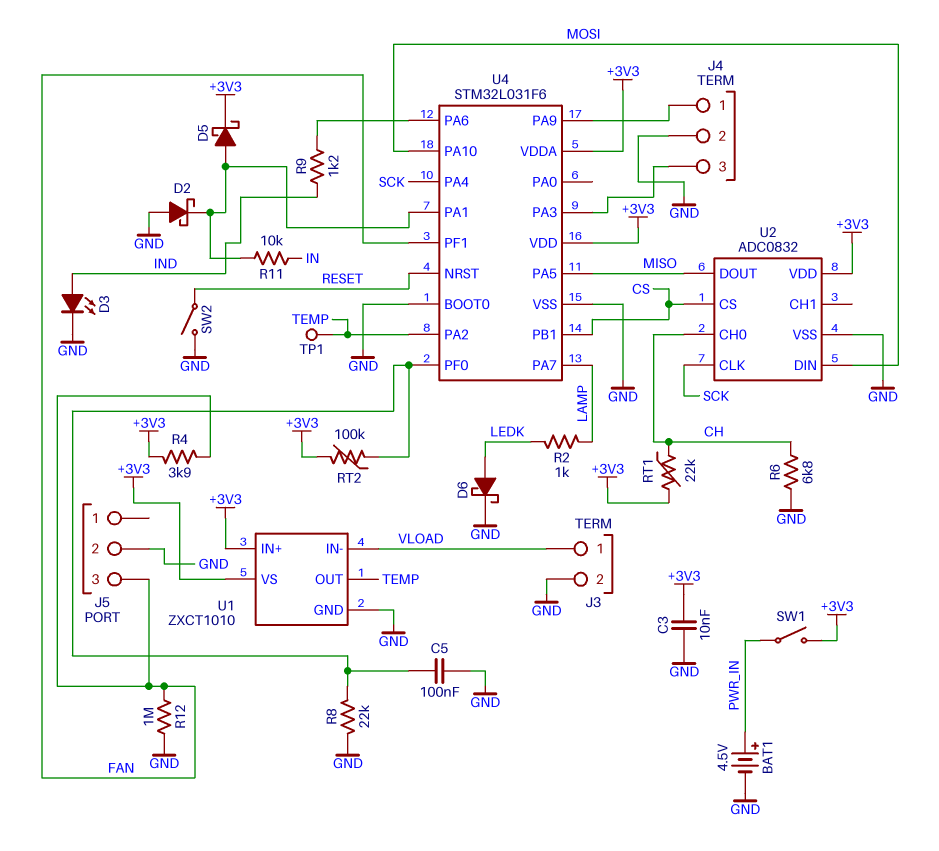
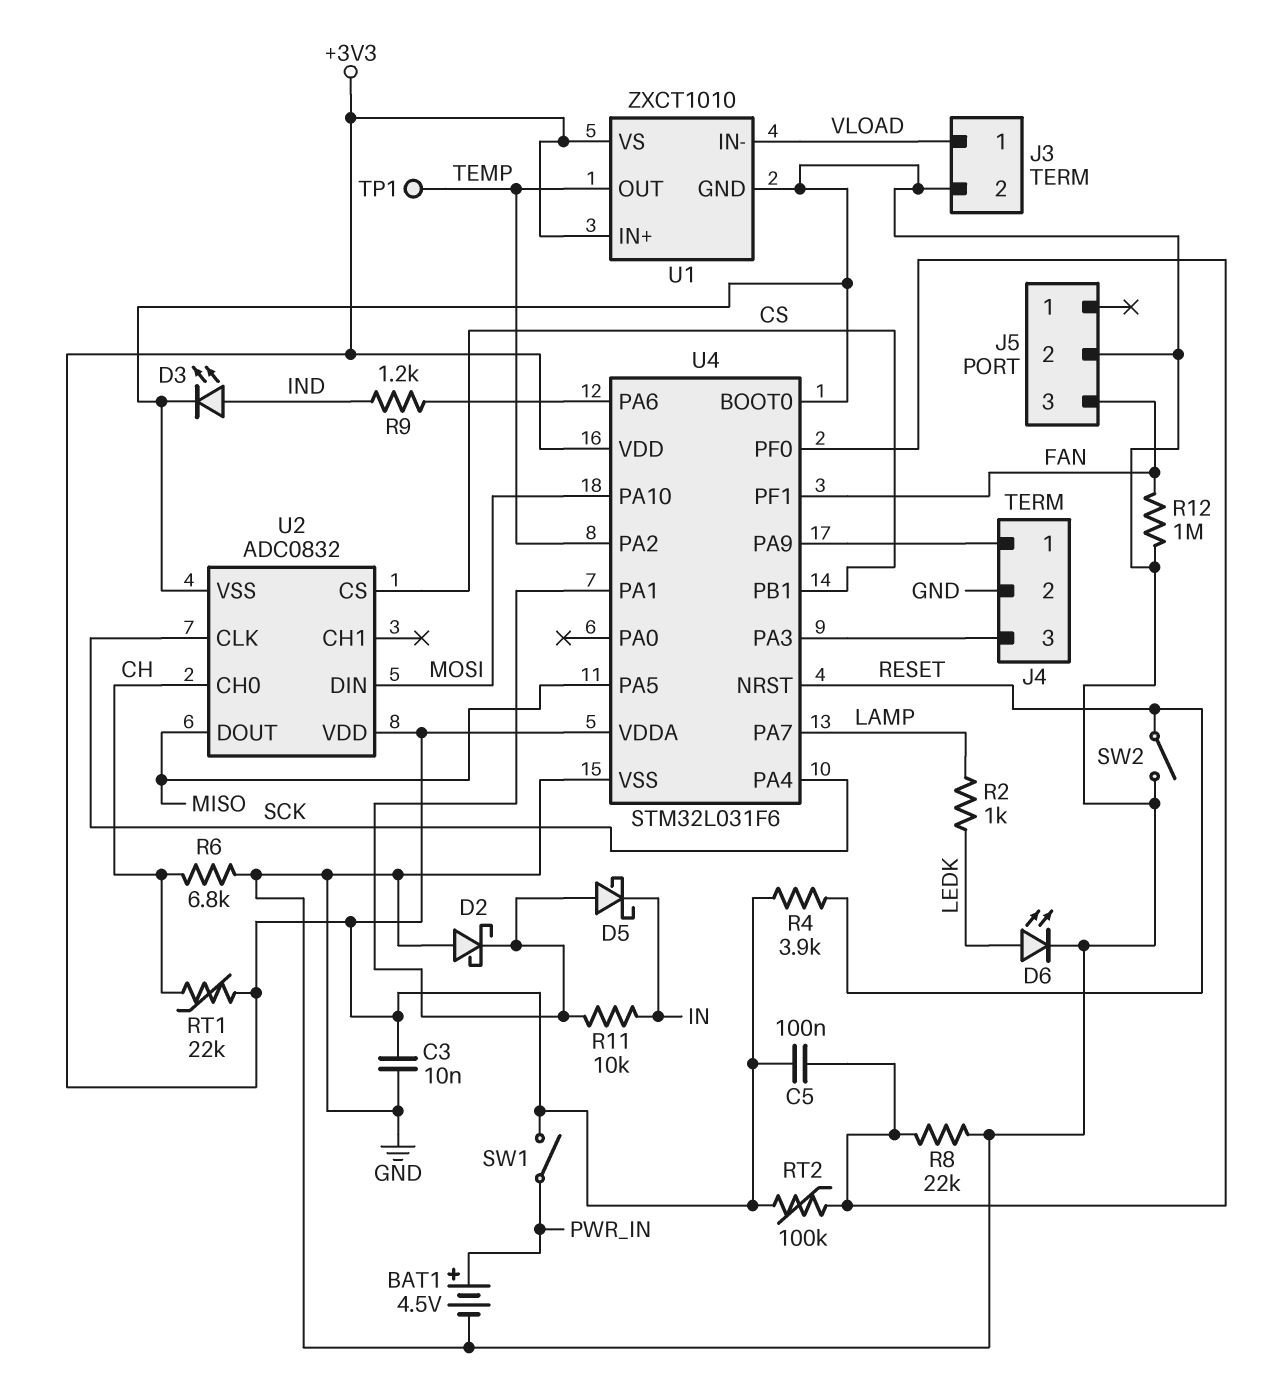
C5: 100nF (GND, U4/PF0) -> 100nF (+3V3, U4/PF0)
D5: schottky (A U4/PA1, K +3V3) -> schottky (A U4/PA1, K IN)
D6: schottky (A LEDK, K GND) -> LED (A LEDK, K GND)
R4: 3.9k (+3V3, FAN) -> 3.9k (+3V3, RESET)

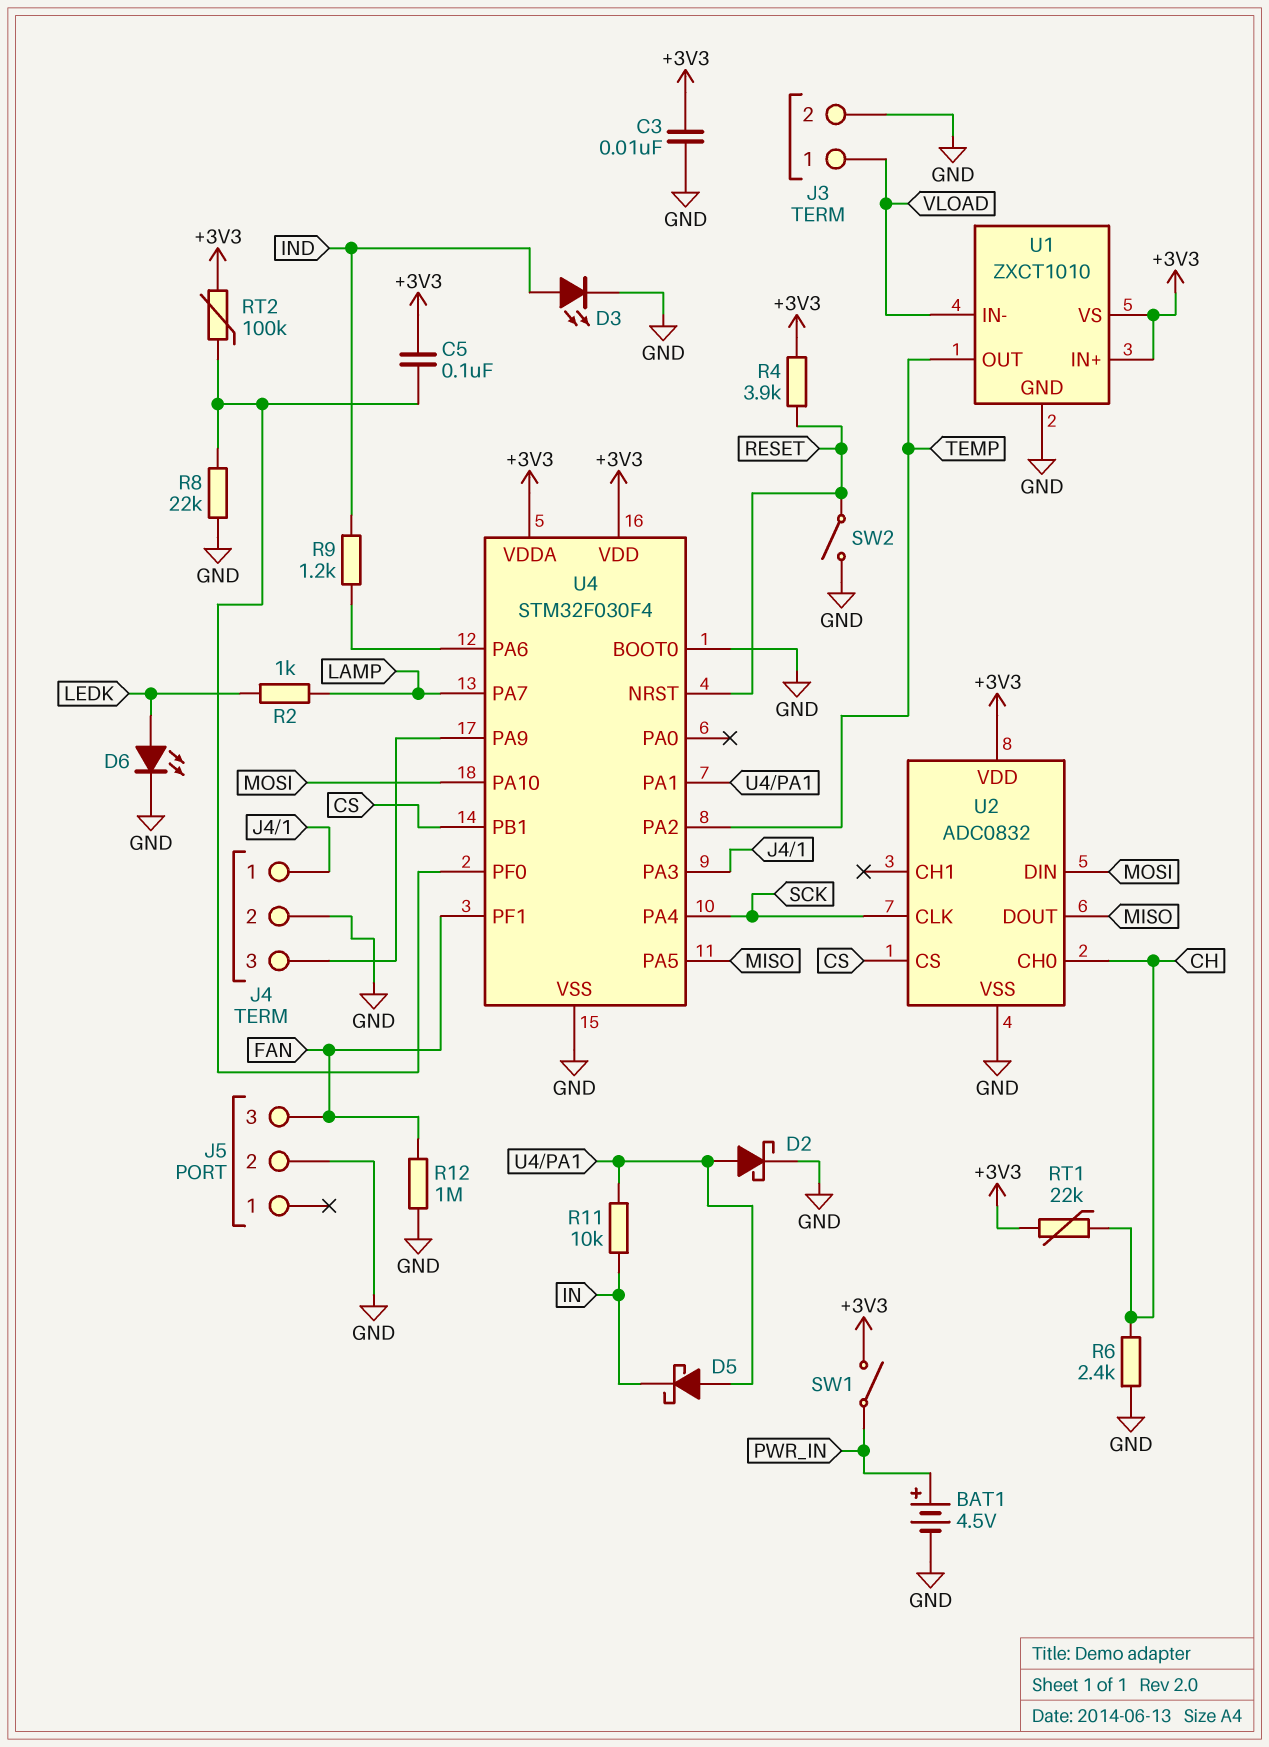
D2: schottky (A GND, K U4/PA1) -> schottky (A U4/PA1, K GND)
R6: 6.8k (CH, GND) -> 2.4k (CH, GND)
TP1: test point (TEMP) -> none
U4: STM32L031F6 -> STM32F030F4
U4 pin PA3: J4/3 -> J4/1
U4 pin PA9: J4/1 -> J4/3

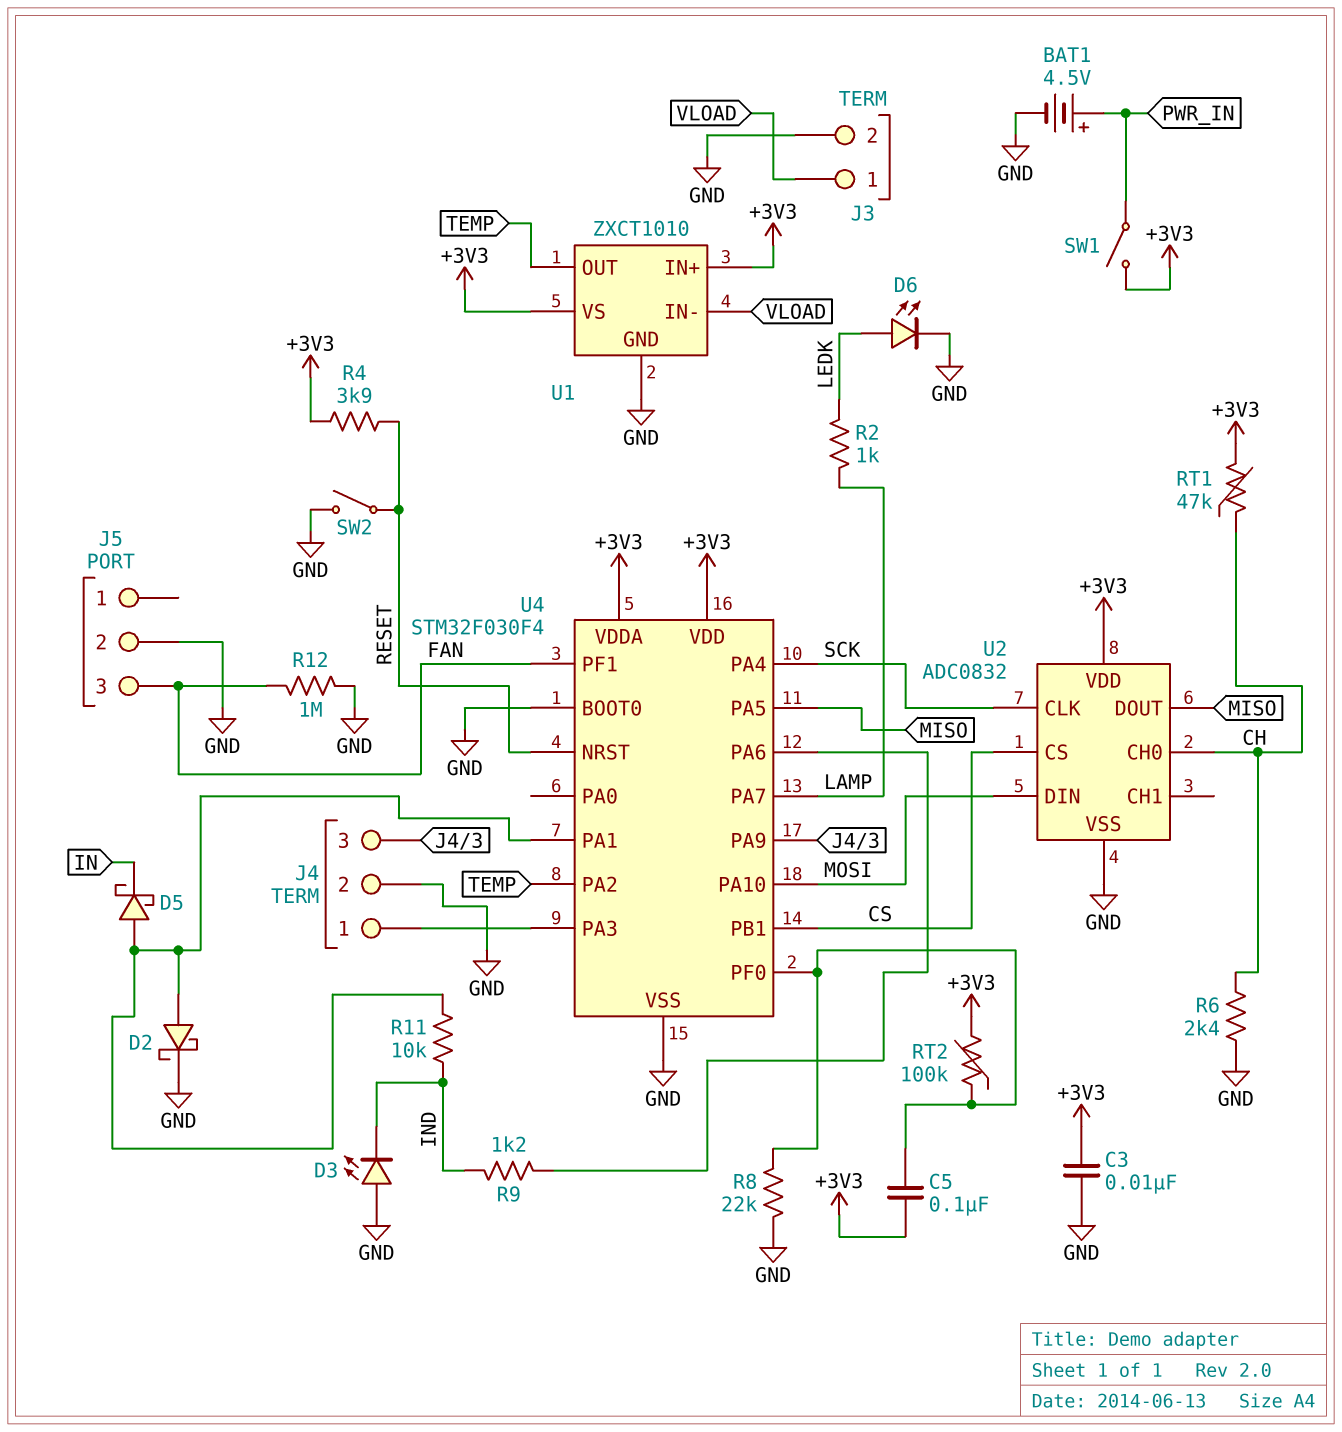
D3: LED (A IND, K GND) -> LED (A GND, K IND)
R11: 10k (IN, U4/PA1) -> 10k (IND, U4/PA1)
RT1: 22k (+3V3, CH) -> 47k (+3V3, CH)

